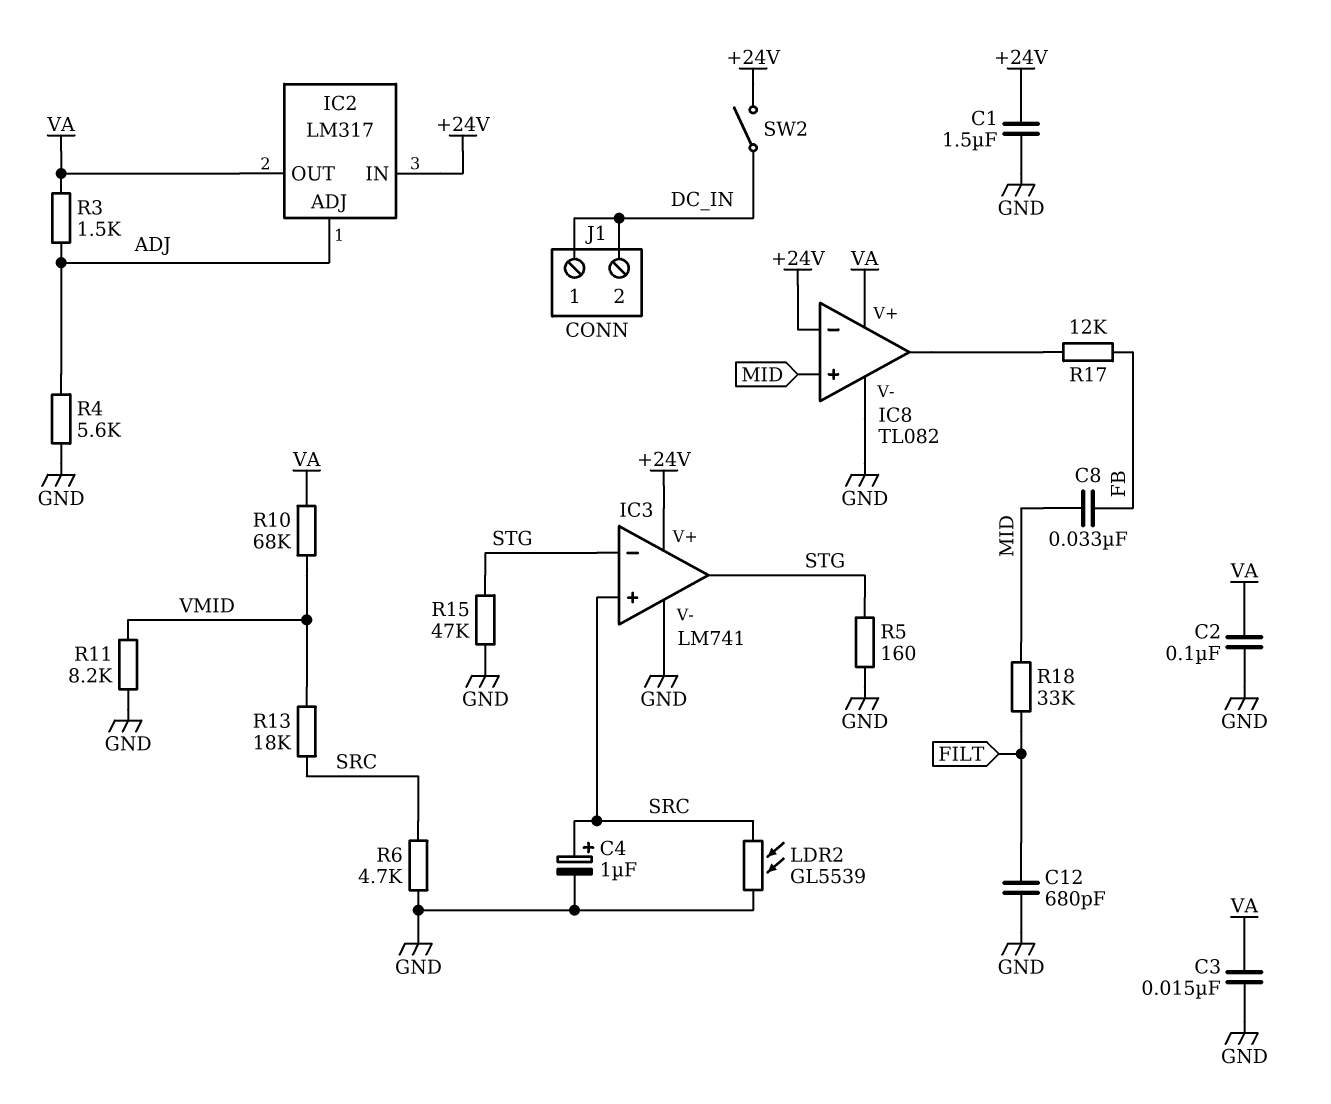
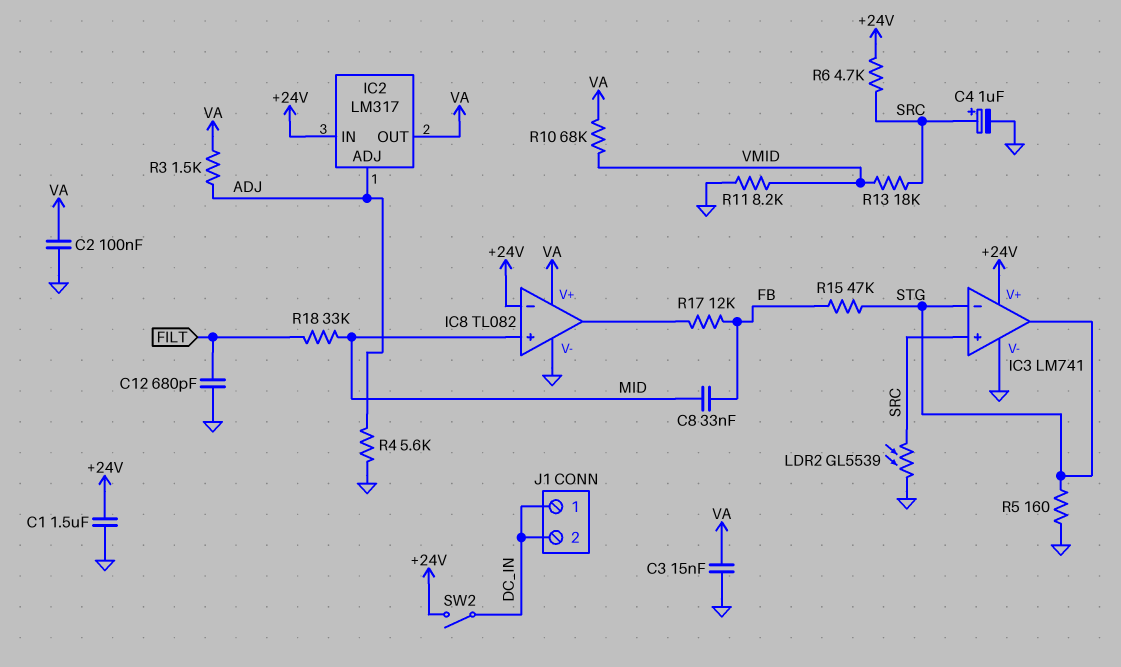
R6: 4.7k (GND, SRC) -> 4.7k (+24V, SRC)
R15: 47k (GND, STG) -> 47k (FB, STG)

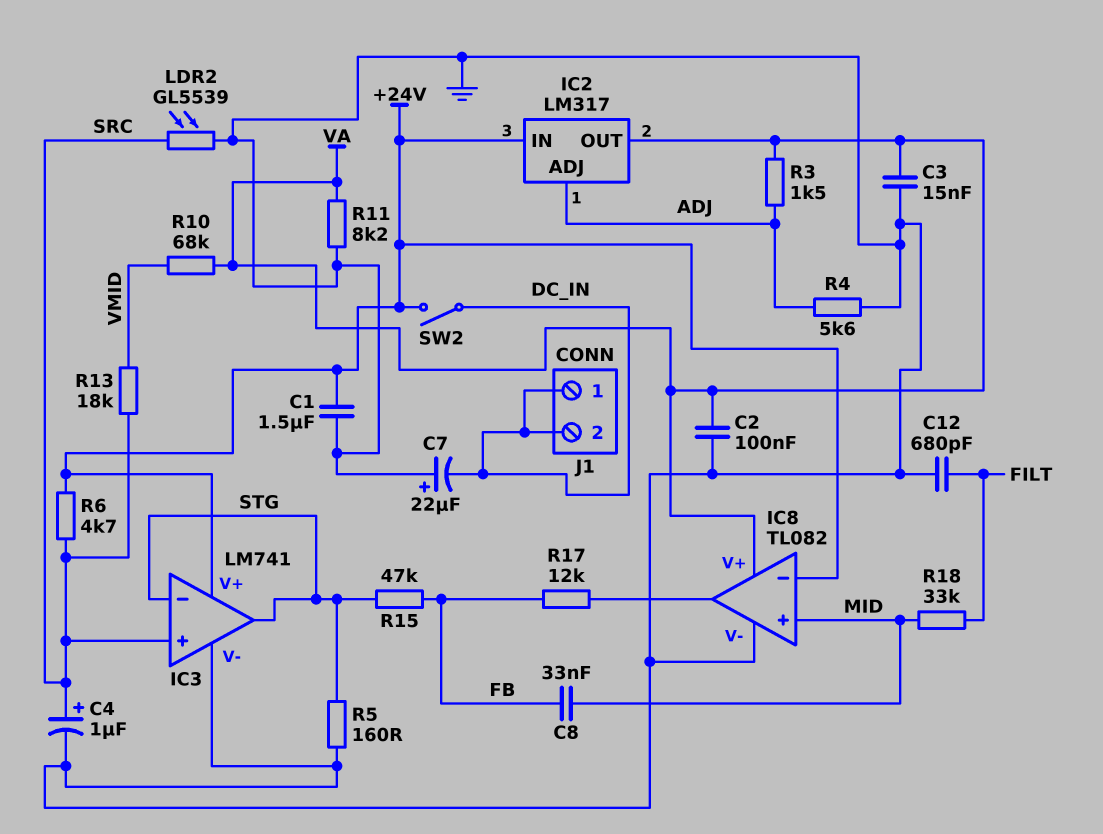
C7: none -> 22uF (plus GND, minus DC_IN)
R11: 8.2k (GND, VMID) -> 8.2k (GND, VA)

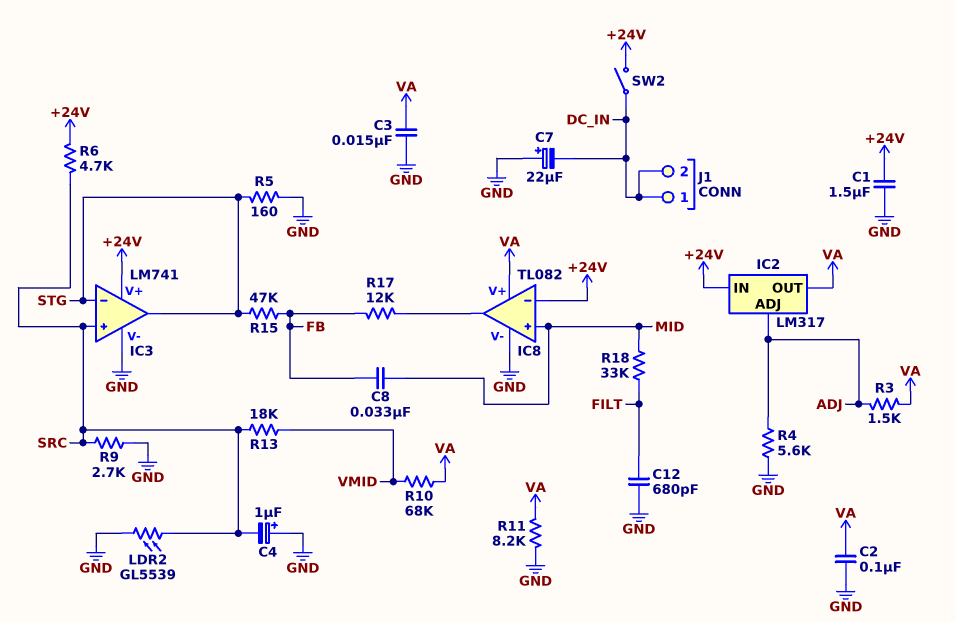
C4: 1uF (plus SRC, minus GND) -> 1uF (plus GND, minus SRC)
R9: none -> 2.7k (GND, SRC)

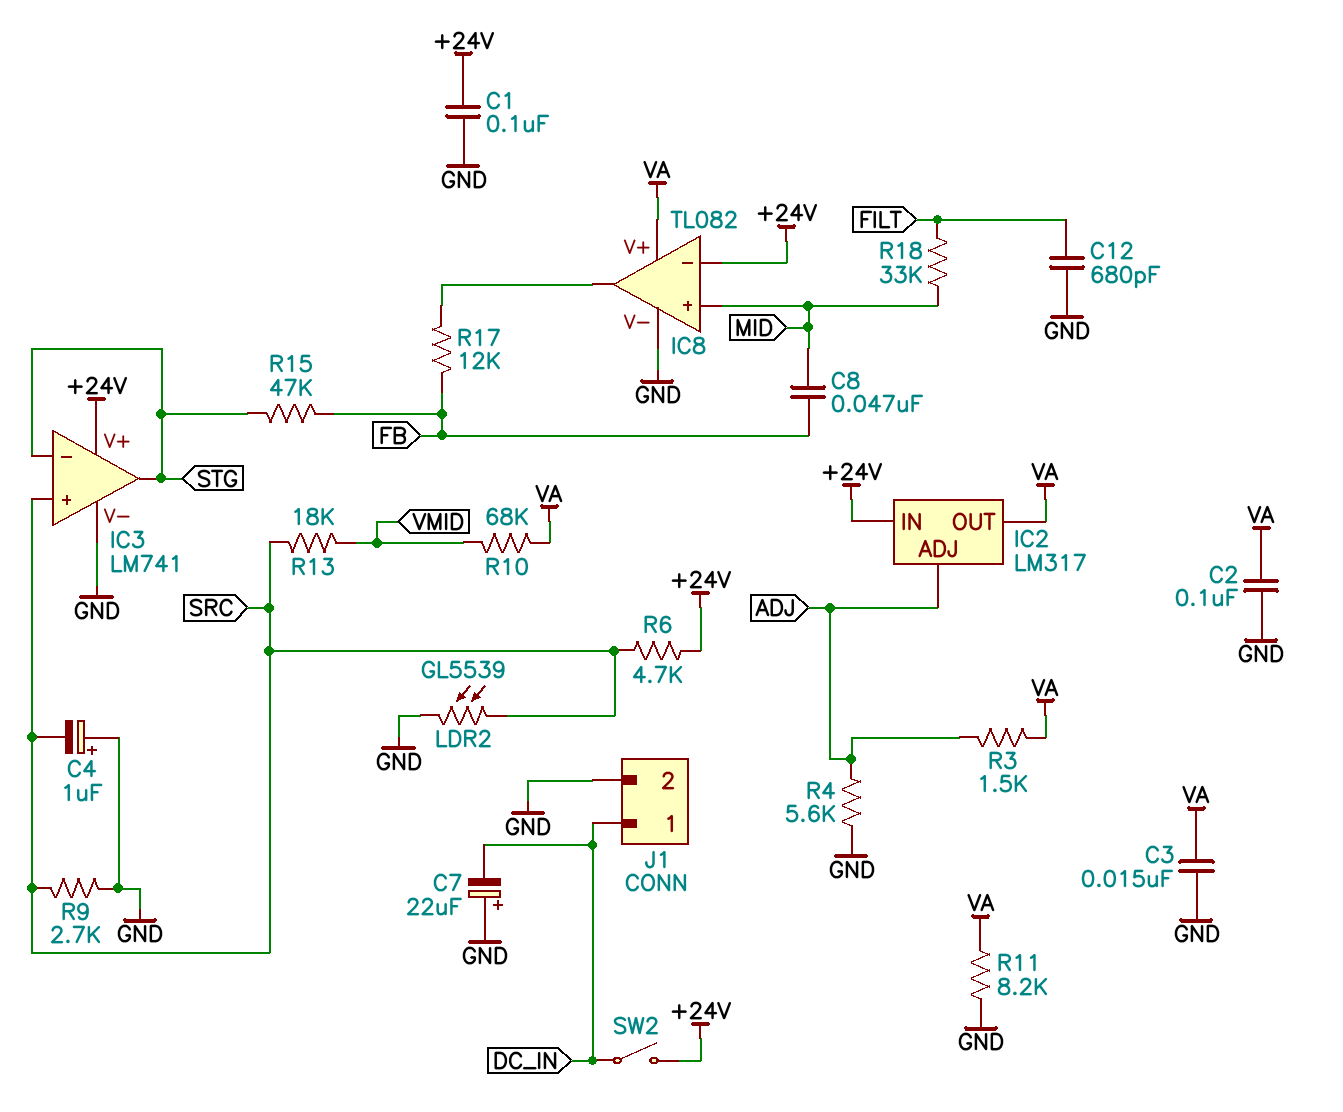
C1: 1.5uF (+24V, GND) -> 100nF (+24V, GND)
C8: 33nF (FB, MID) -> 47nF (FB, MID)
J1 pin 2: DC_IN -> GND
R5: 160 (GND, STG) -> none

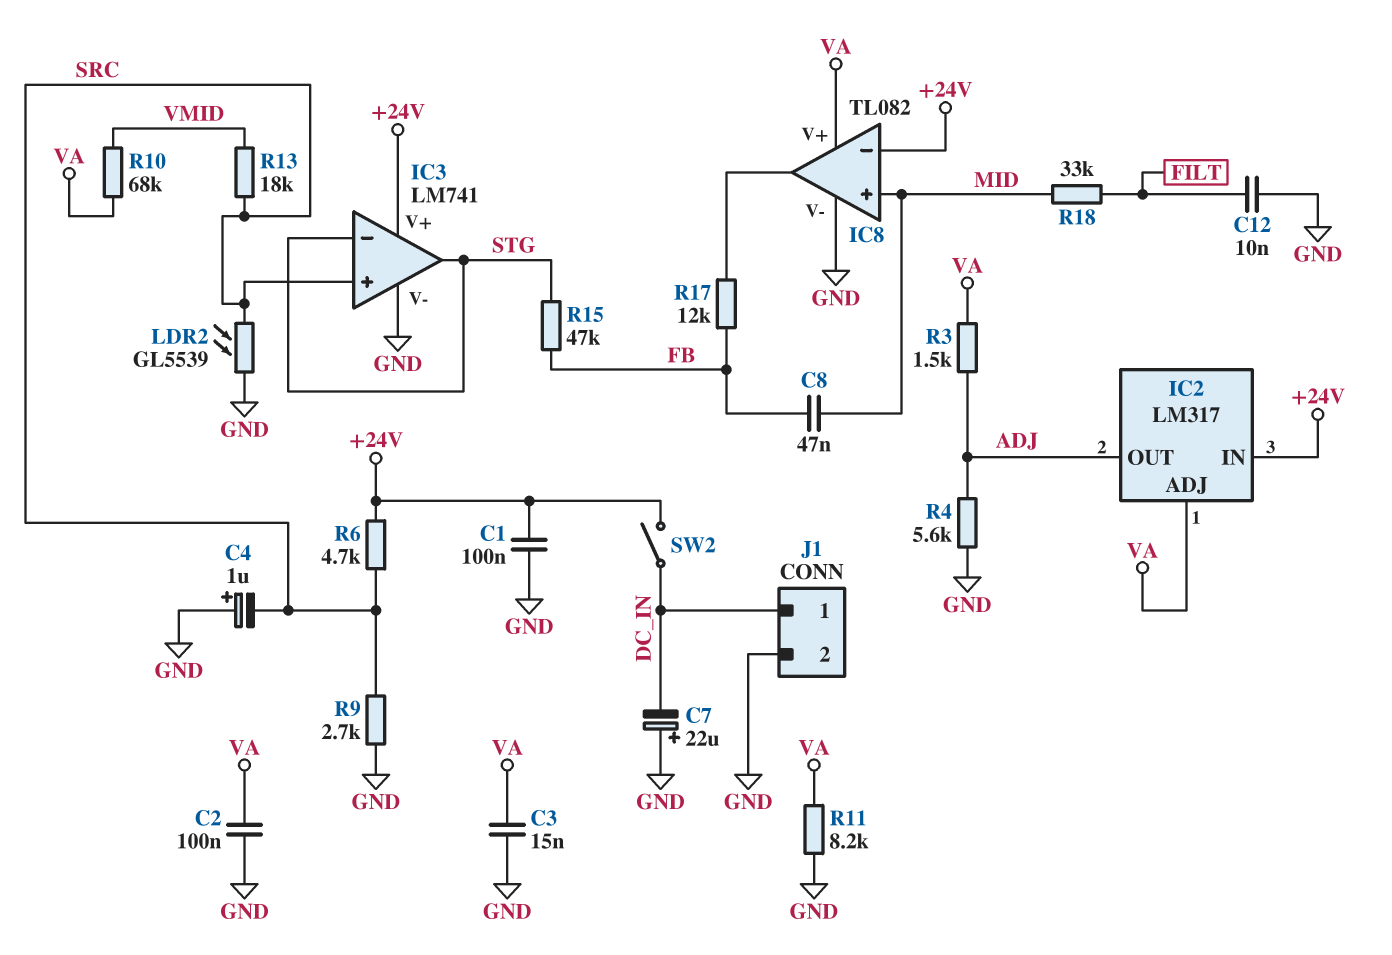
C12: 680pF (FILT, GND) -> 10nF (FILT, GND)
IC2 pin ADJ: ADJ -> VA
IC2 pin OUT: VA -> ADJ

